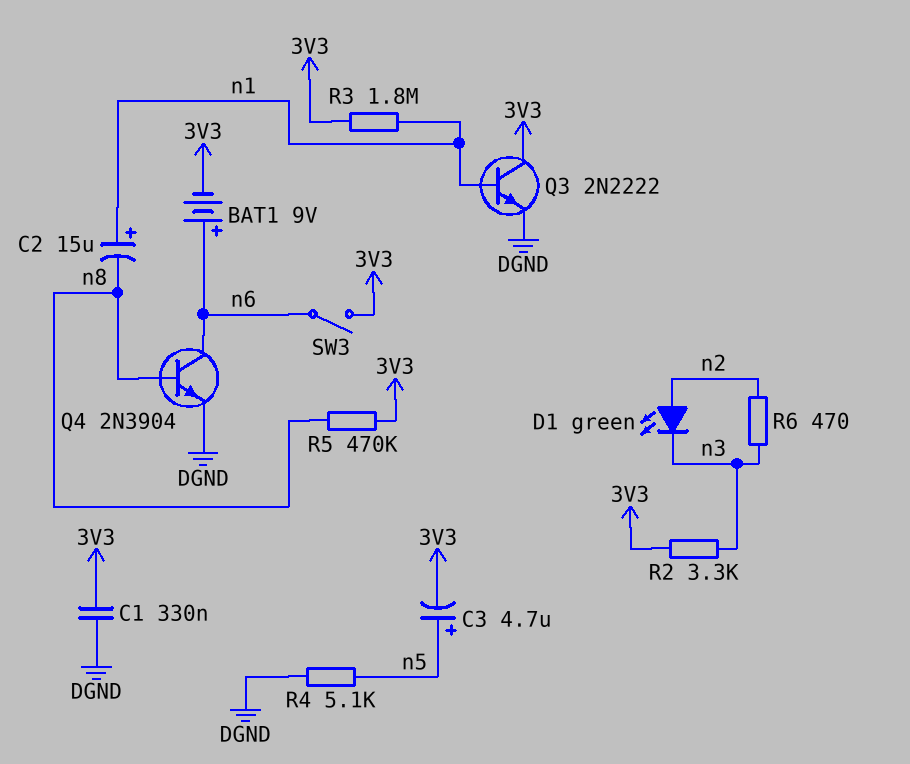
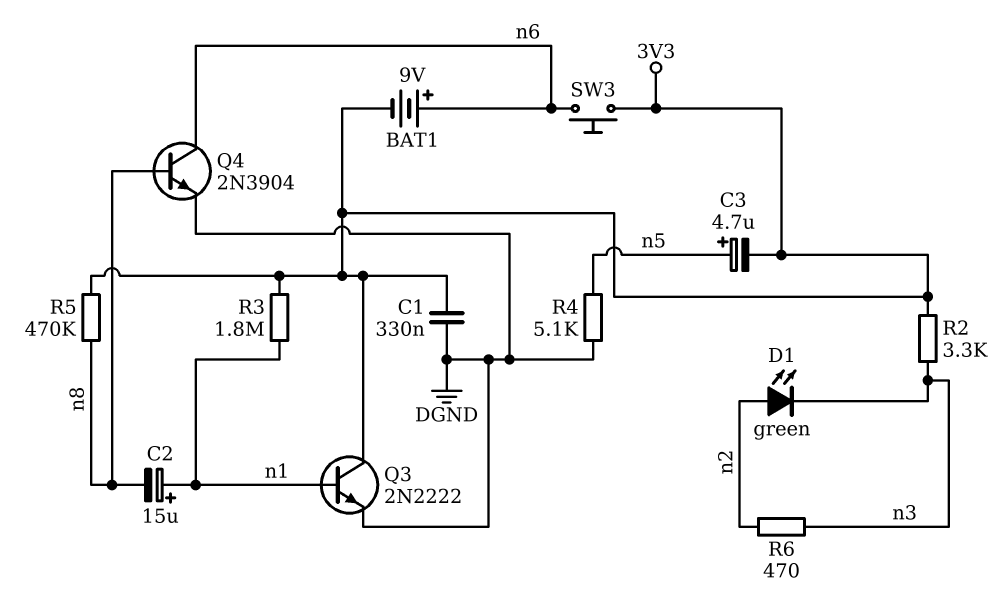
SW3: switch (3V3, n6) -> button (3V3, n6)

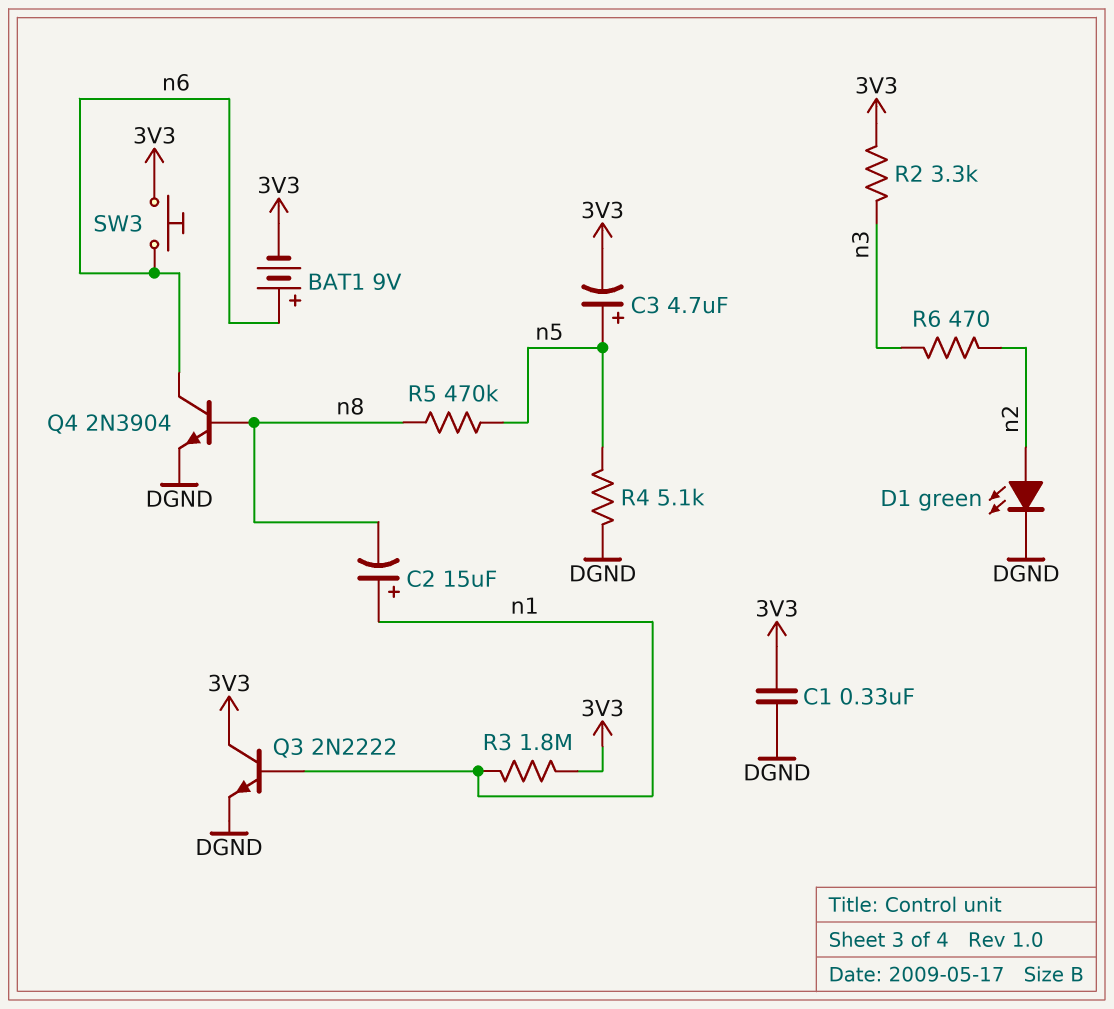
D1: LED green (A n2, K n3) -> LED green (A n2, K DGND)
R5: 470k (3V3, n8) -> 470k (n5, n8)

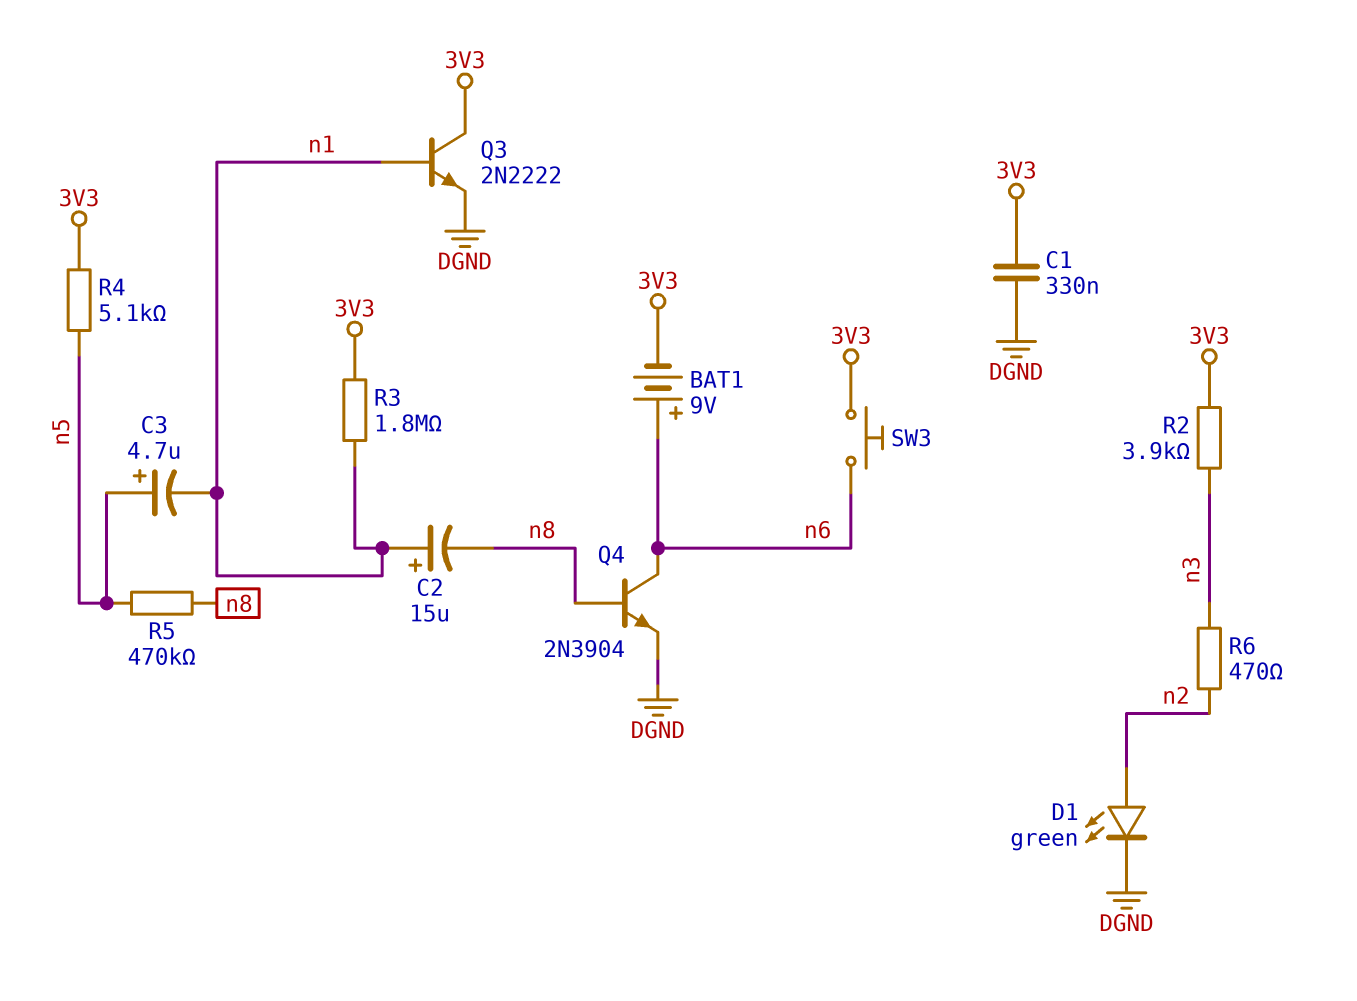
C3: 4.7uF (plus n5, minus 3V3) -> 4.7uF (plus n5, minus n1)
R2: 3.3k (3V3, n3) -> 3.9k (3V3, n3)
R4: 5.1k (DGND, n5) -> 5.1k (3V3, n5)

